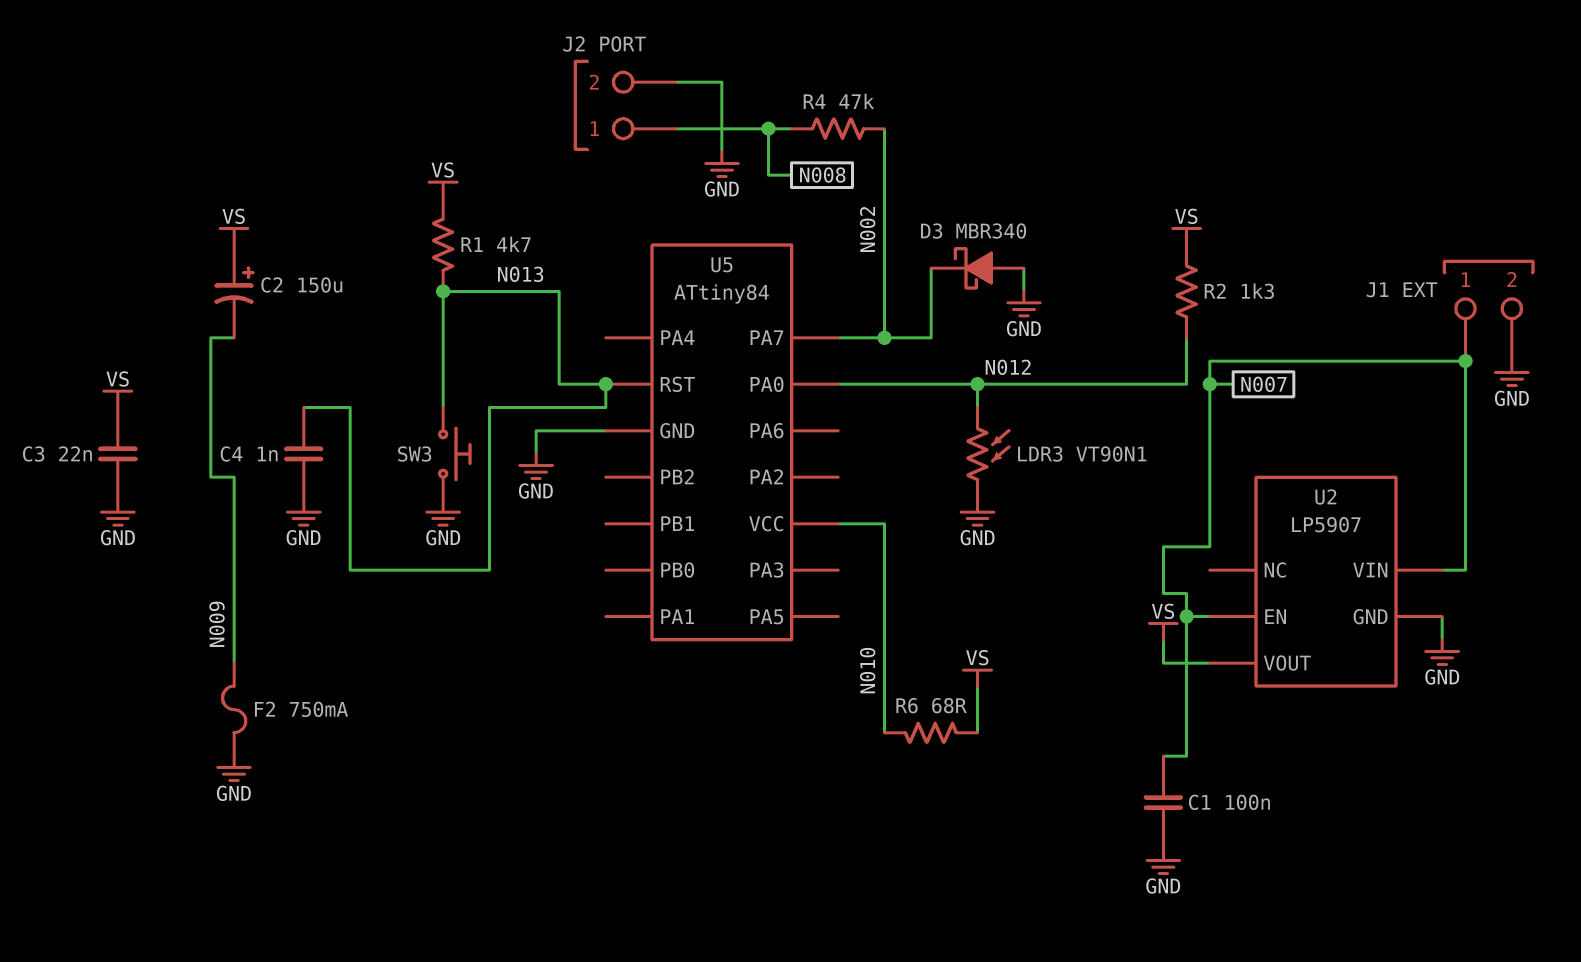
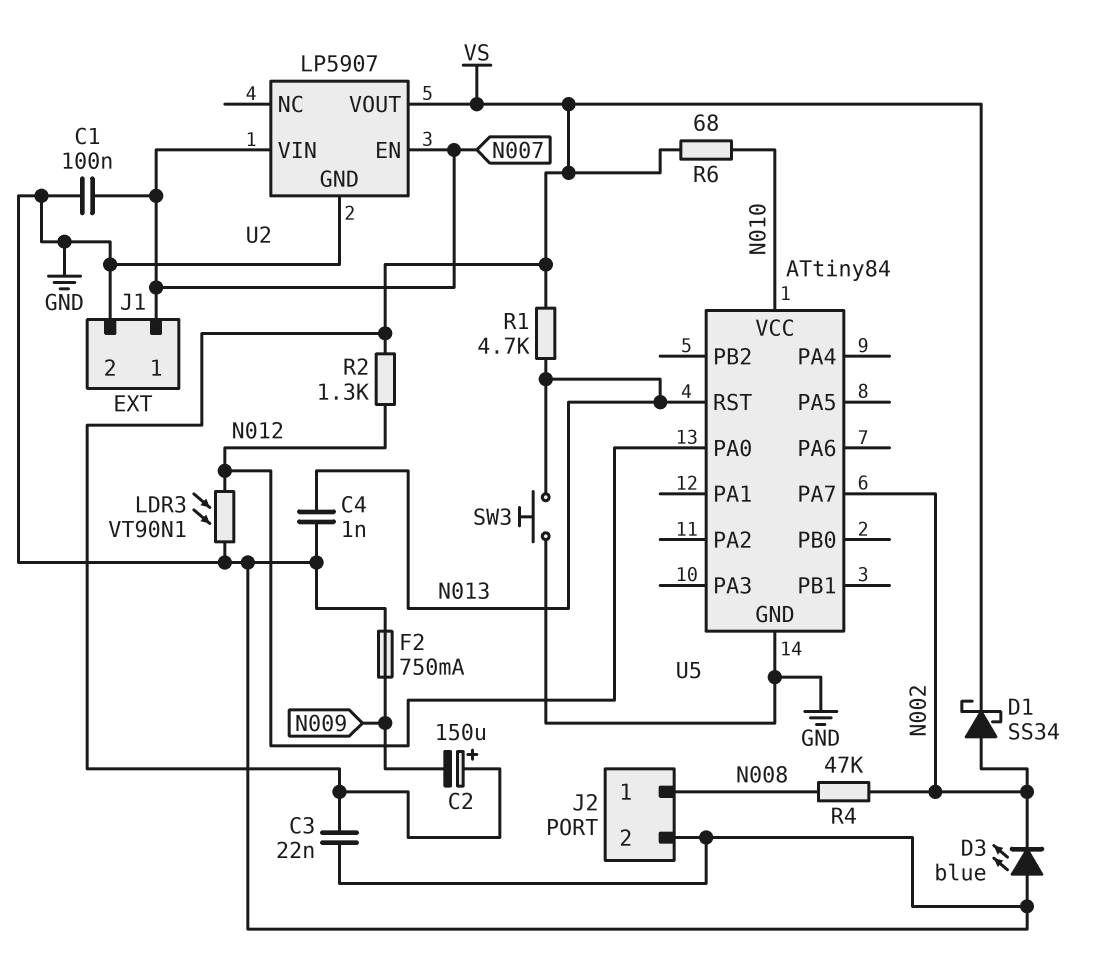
D1: none -> schottky SS34 (A N002, K VS)
D3: schottky MBR340 (A GND, K N002) -> LED blue (A GND, K N002)

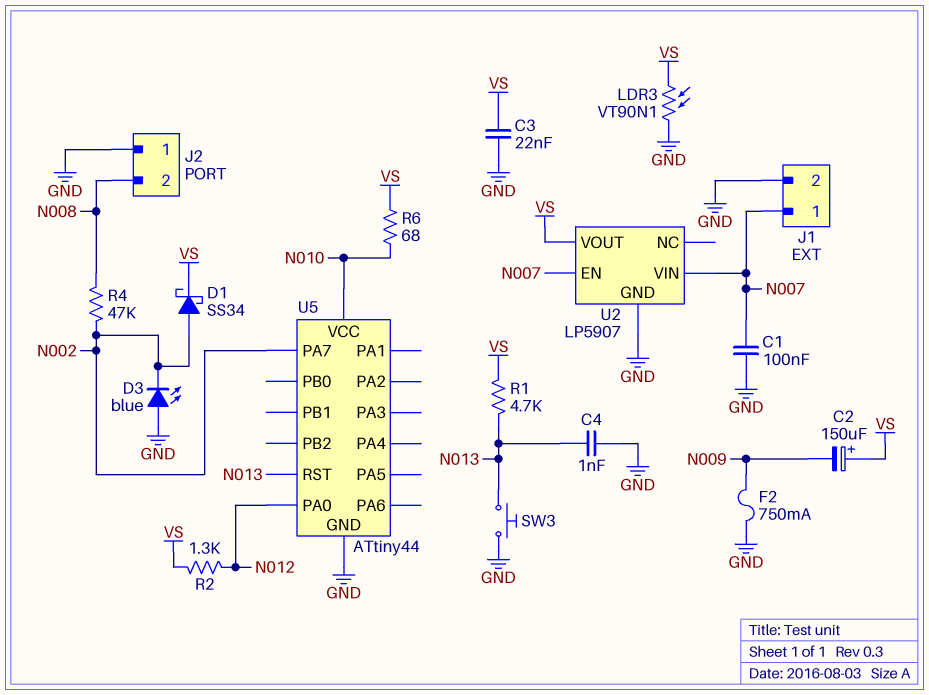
J2 pin 1: N008 -> GND
J2 pin 2: GND -> N008
LDR3: VT90N1 (GND, N012) -> VT90N1 (GND, VS)
U5: ATtiny84 -> ATtiny44

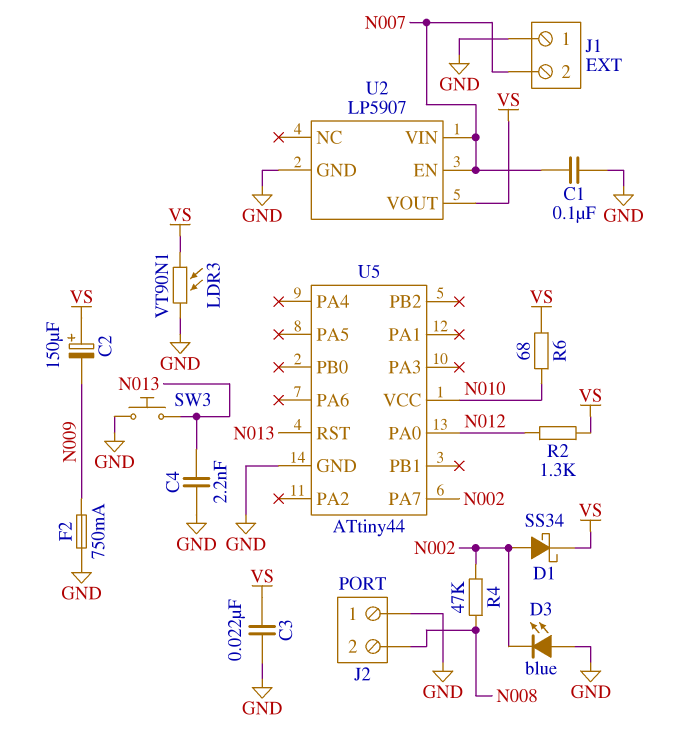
C4: 1nF (GND, N013) -> 2.2nF (GND, N013)
J1 pin 1: N007 -> GND
J1 pin 2: GND -> N007
R1: 4.7k (N013, VS) -> none

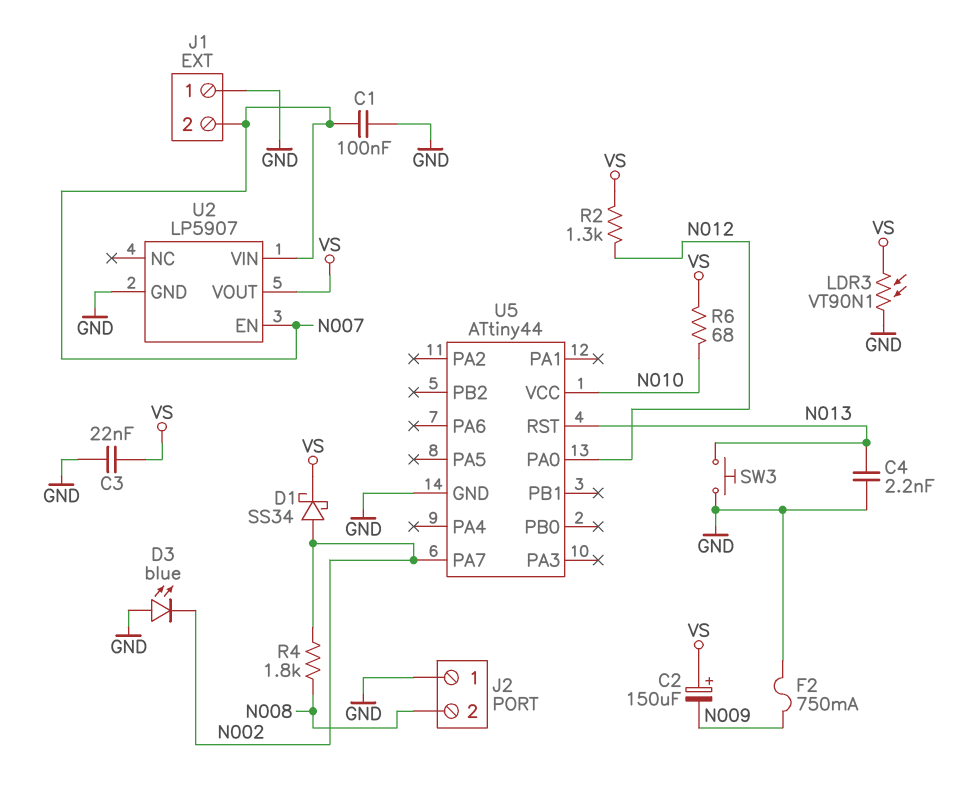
R4: 47k (N002, N008) -> 1.8k (N002, N008)

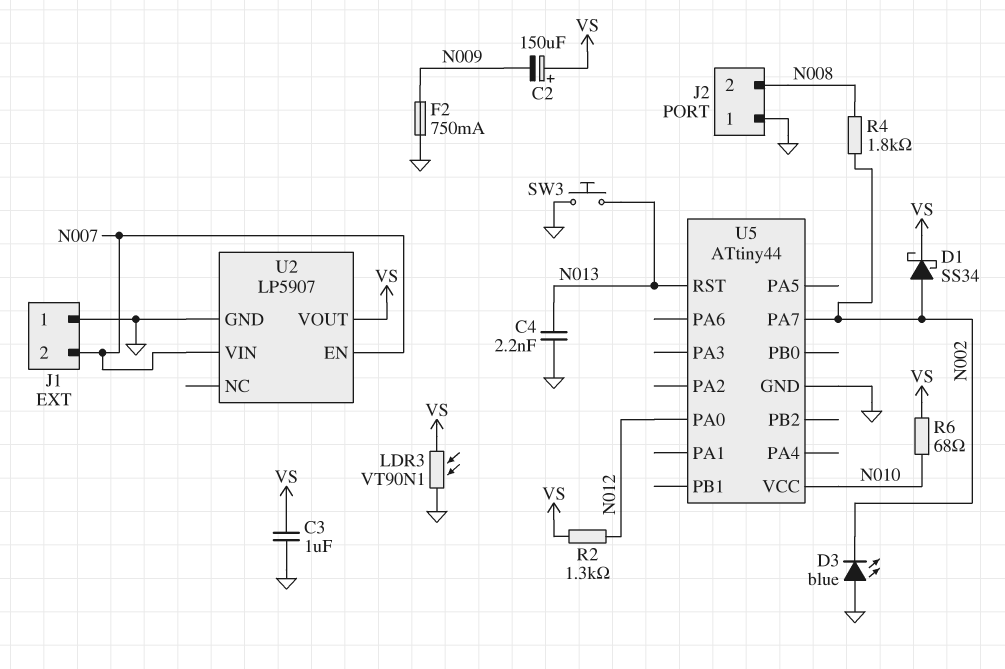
C1: 100nF (GND, N007) -> none
C3: 22nF (GND, VS) -> 1uF (GND, VS)

